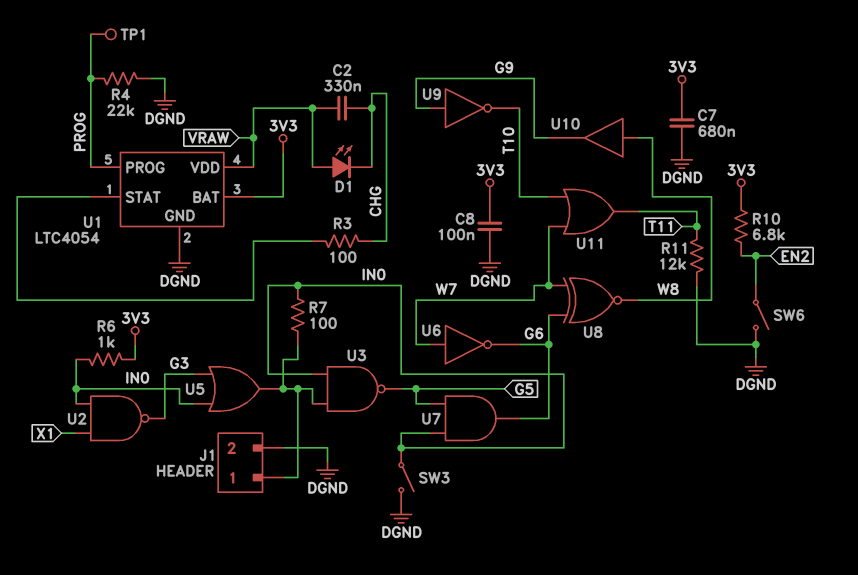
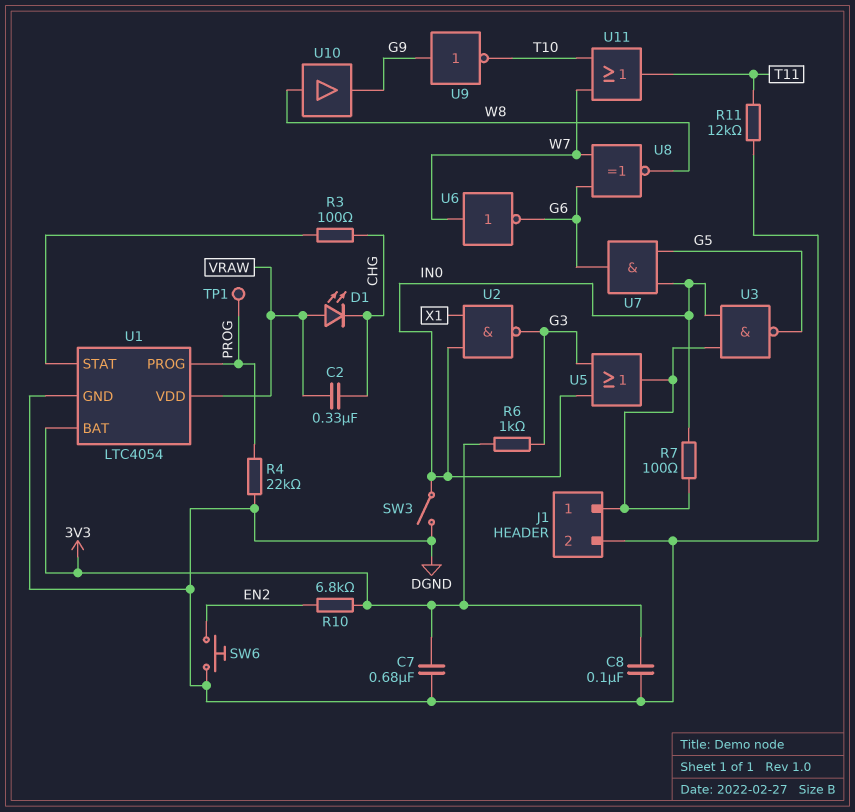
R6: 1k (3V3, IN0) -> 1k (3V3, G3)
SW6: switch (DGND, EN2) -> button (DGND, EN2)

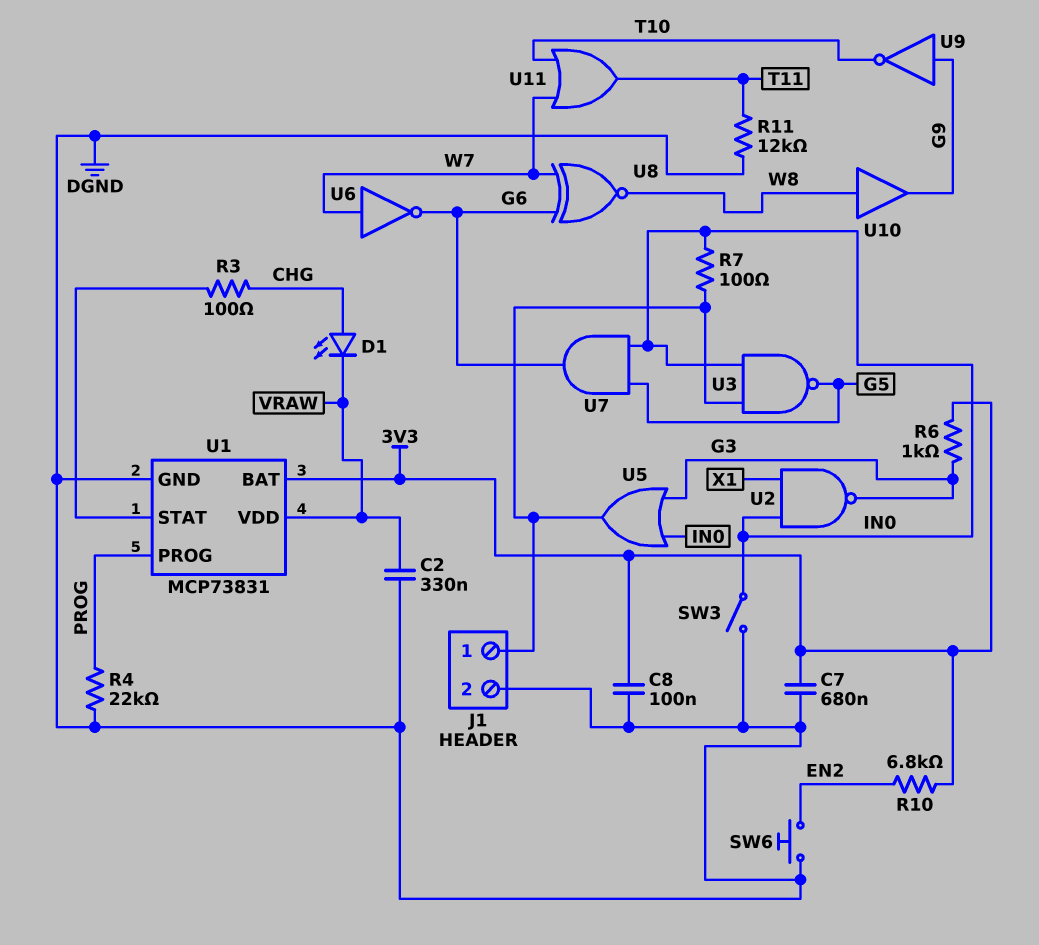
C2: 330nF (CHG, VRAW) -> 330nF (DGND, VRAW)
D1: LED (A VRAW, K CHG) -> LED (A CHG, K VRAW)
TP1: test point (PROG) -> none
U1: LTC4054 -> MCP73831

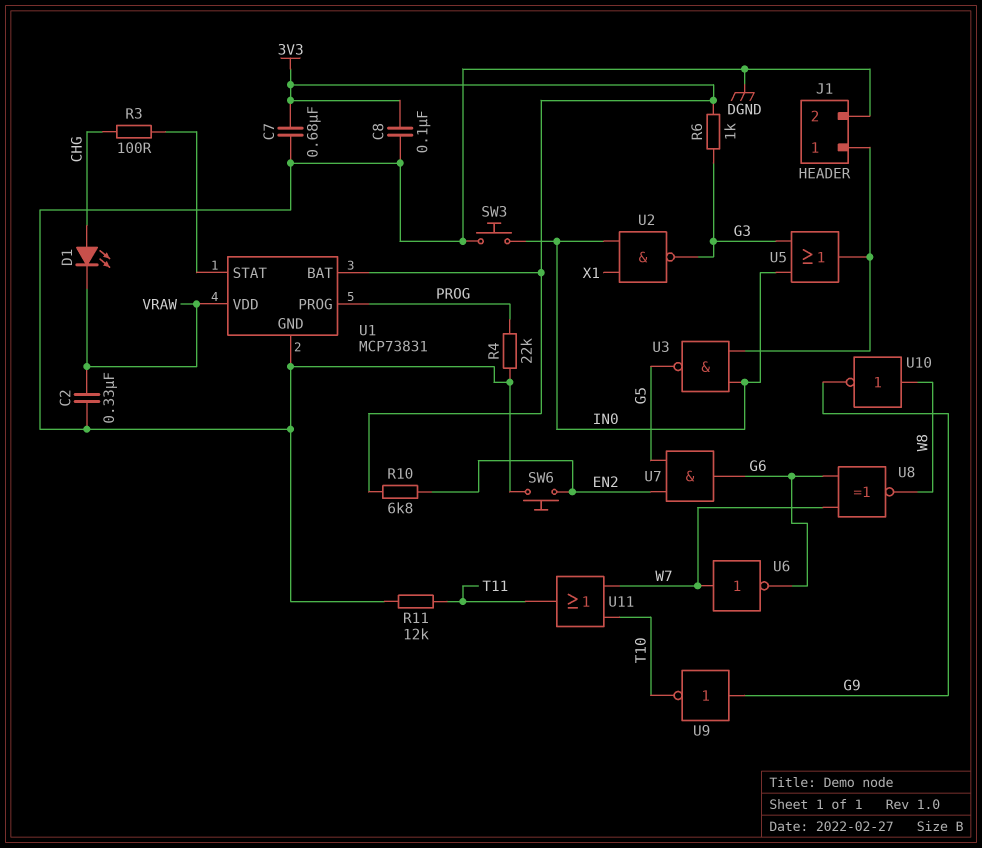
R7: 100 (IN0, J1/1) -> none
SW3: switch (DGND, IN0) -> button (DGND, IN0)
U7: AND (in G5, in IN0, out G6) -> AND (in EN2, in G5, out G6)
U10: buffer (in W8, out G9) -> NOT (in W8, out G9)

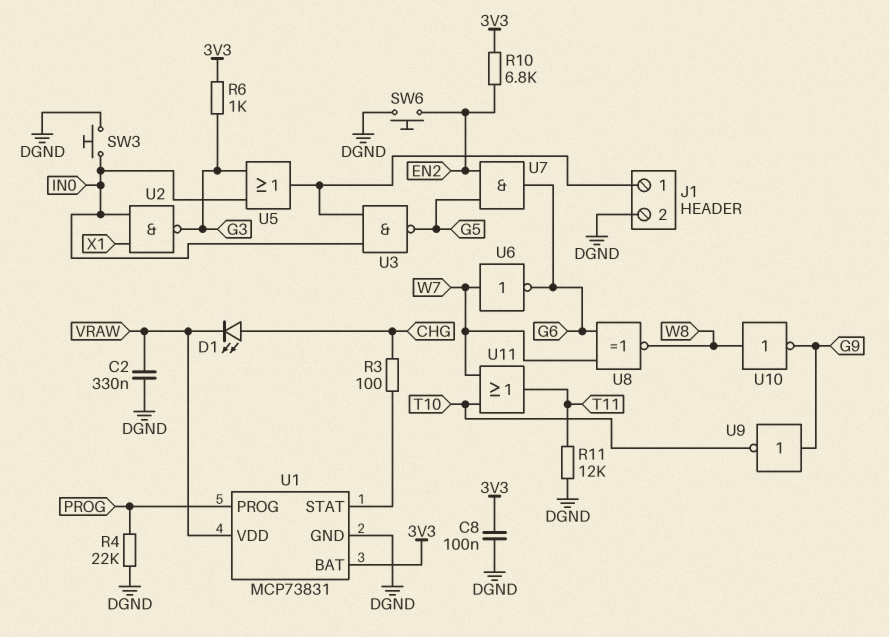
C7: 680nF (3V3, DGND) -> none

